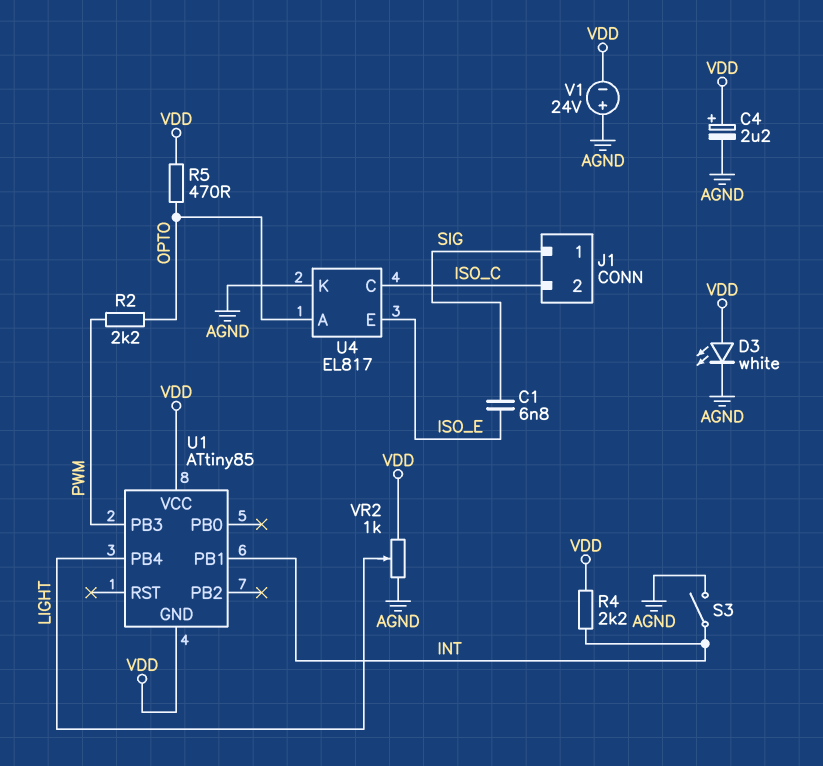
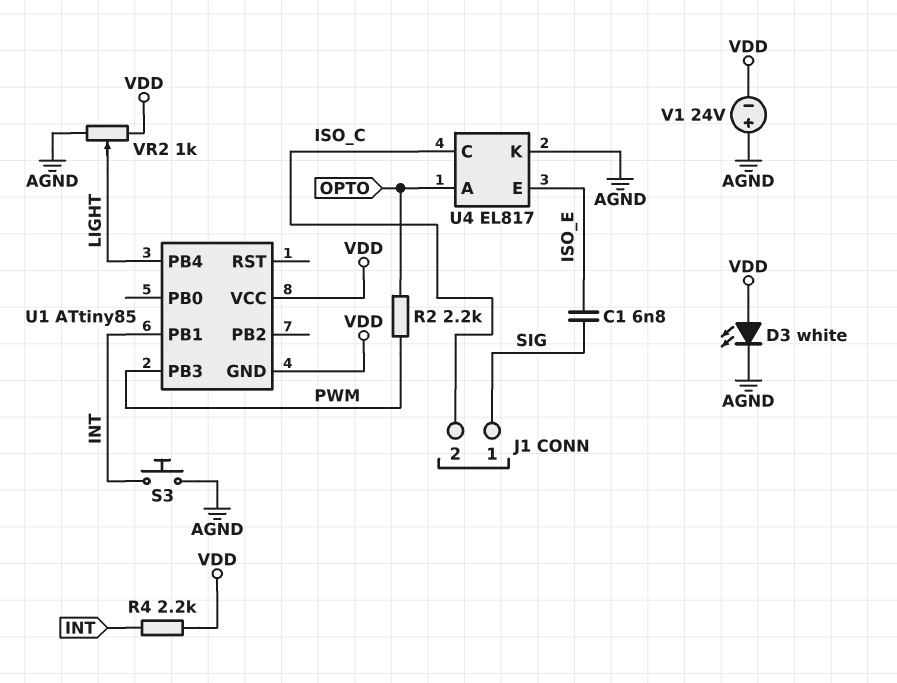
C4: 2.2uF (plus VDD, minus AGND) -> none
R5: 470 (OPTO, VDD) -> none
S3: switch (AGND, INT) -> button (AGND, INT)

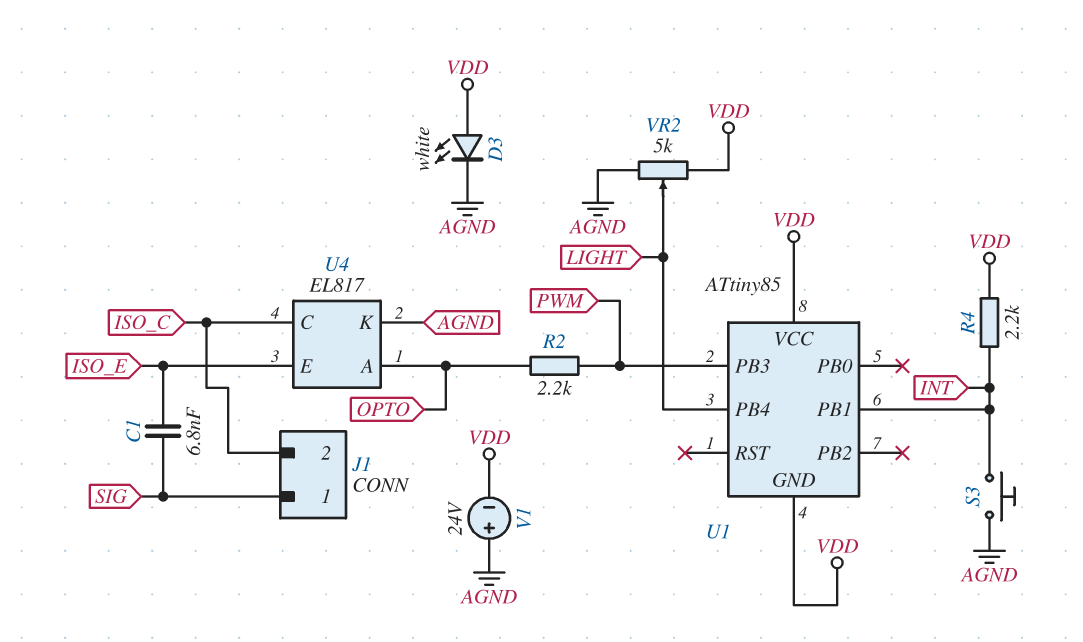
VR2: 1k (AGND, VDD, wiper LIGHT) -> 5k (AGND, VDD, wiper LIGHT)

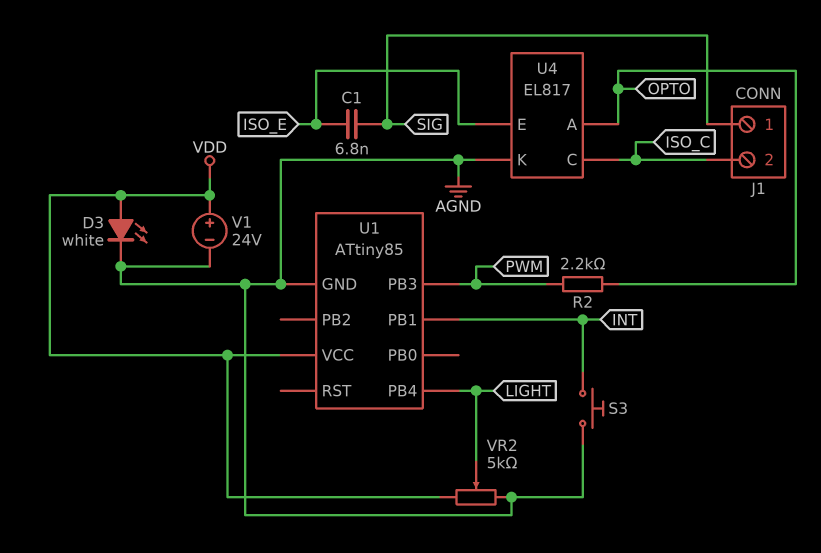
R4: 2.2k (INT, VDD) -> none
U1 pin GND: VDD -> AGND
V1: 24V (plus AGND, minus VDD) -> 24V (plus VDD, minus AGND)

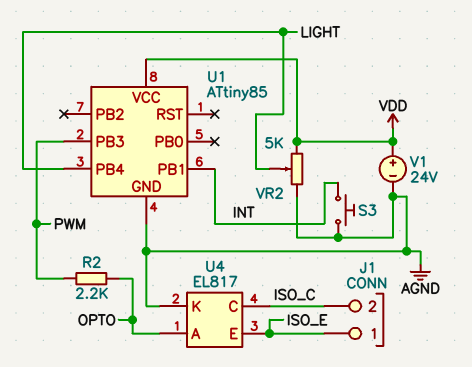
C1: 6.8nF (ISO_E, SIG) -> none
D3: LED white (A VDD, K AGND) -> none
J1 pin 1: SIG -> ISO_E

